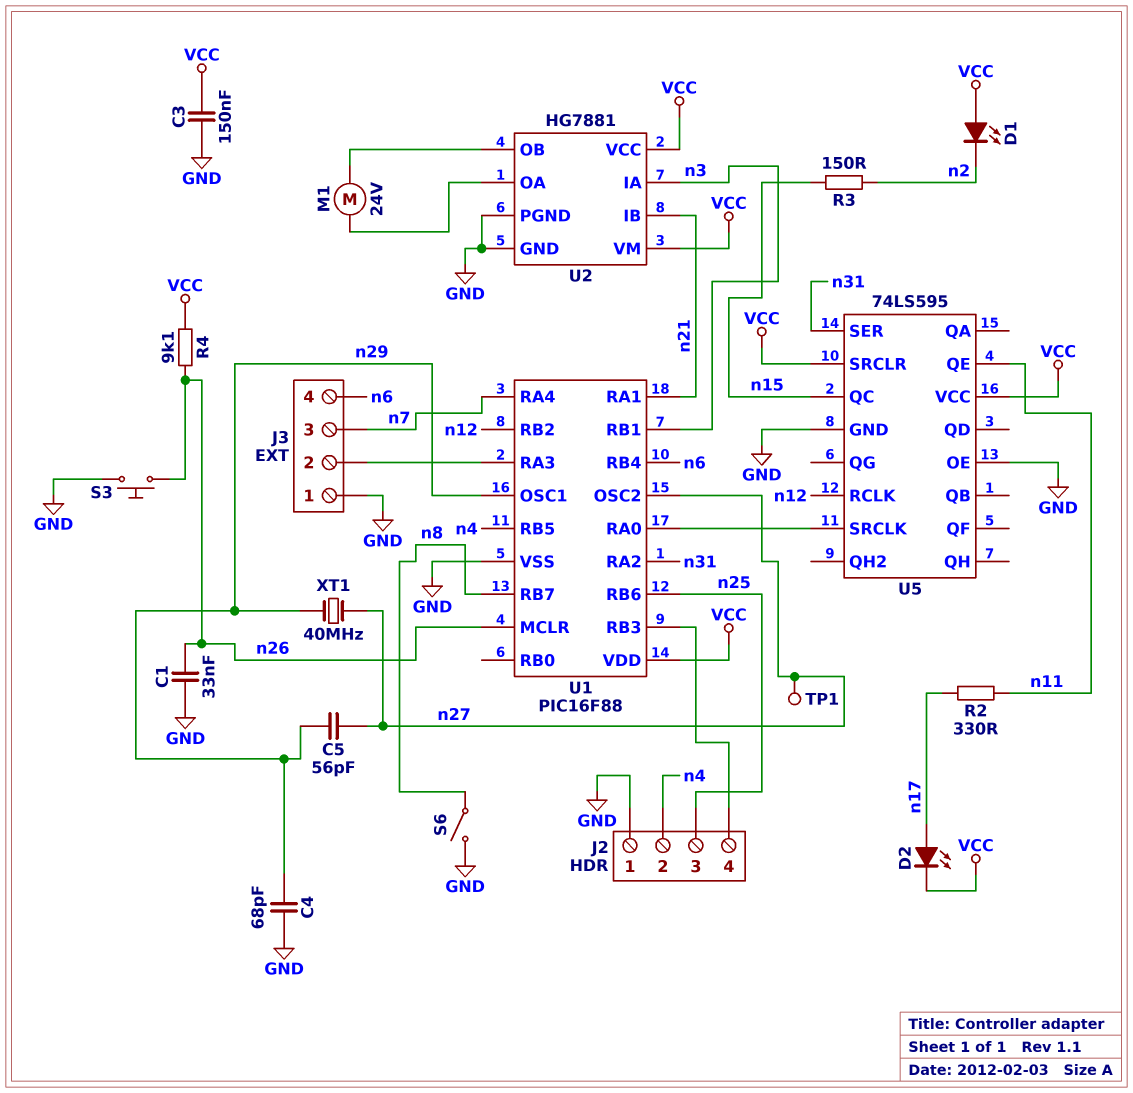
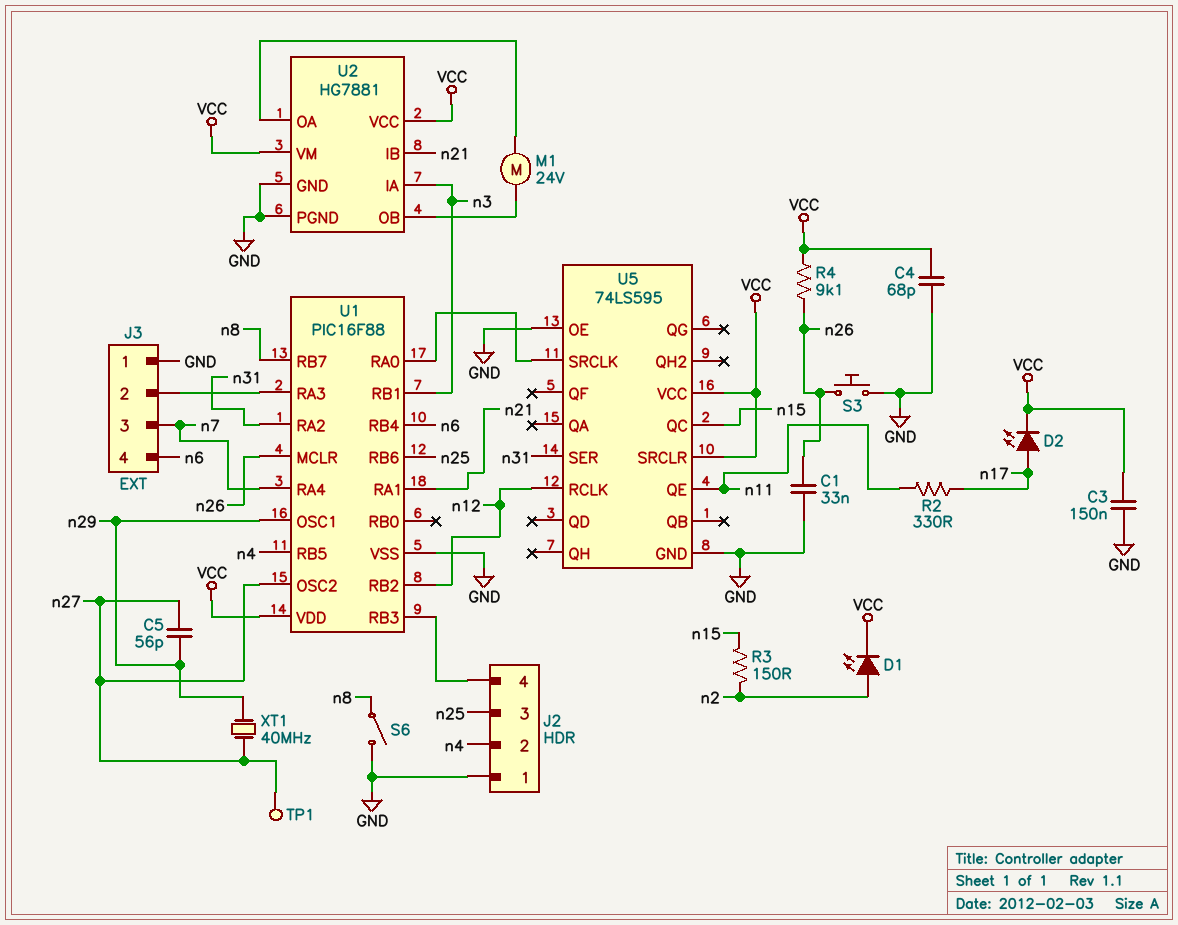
C4: 68pF (GND, n29) -> 68pF (GND, VCC)
D1: LED (A VCC, K n2) -> LED (A n2, K VCC)

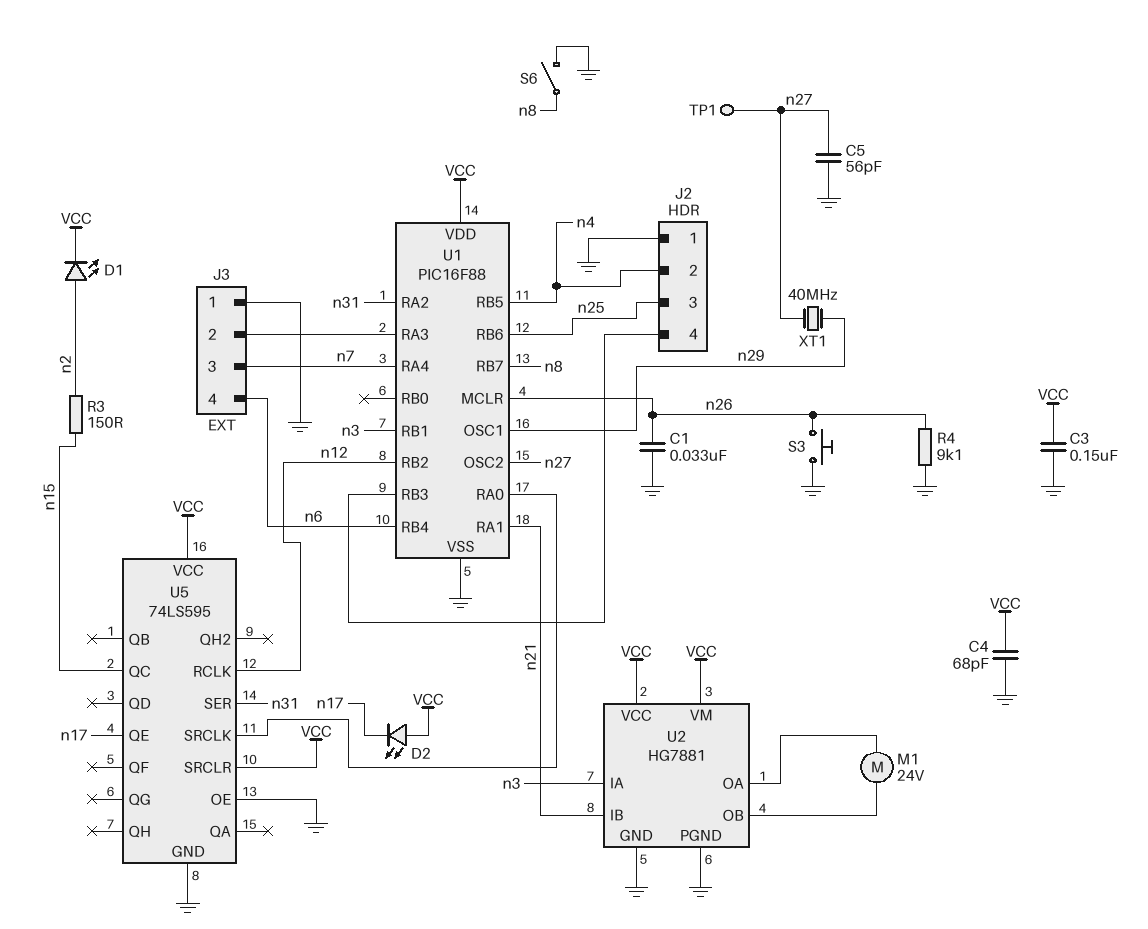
C5: 56pF (n27, n29) -> 56pF (GND, n27)
D2: LED (A n17, K VCC) -> LED (A VCC, K n17)
R2: 330 (n11, n17) -> none
R4: 9.1k (VCC, n26) -> 9.1k (GND, n26)
U5 pin QE: n11 -> n17

